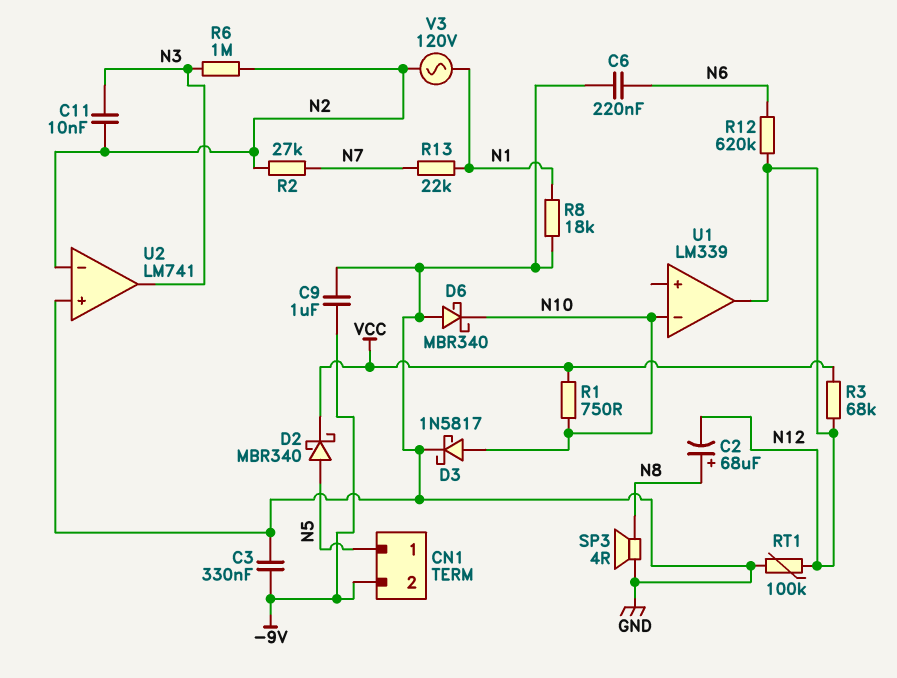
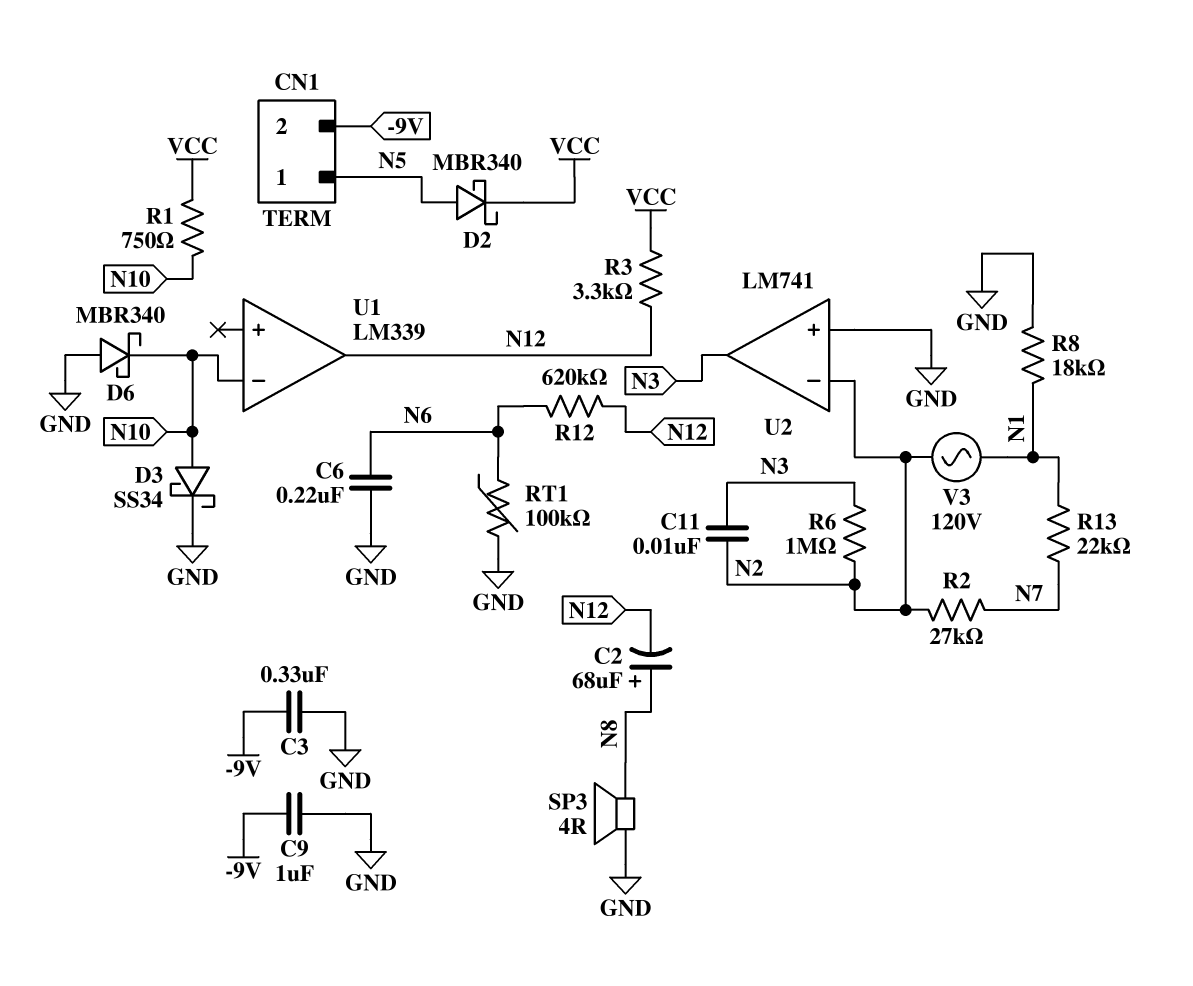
D3: schottky 1N5817 (A N10, K GND) -> schottky SS34 (A N10, K GND)
R3: 68k (N12, VCC) -> 3.3k (N12, VCC)
RT1: 100k (GND, N12) -> 100k (GND, N6)

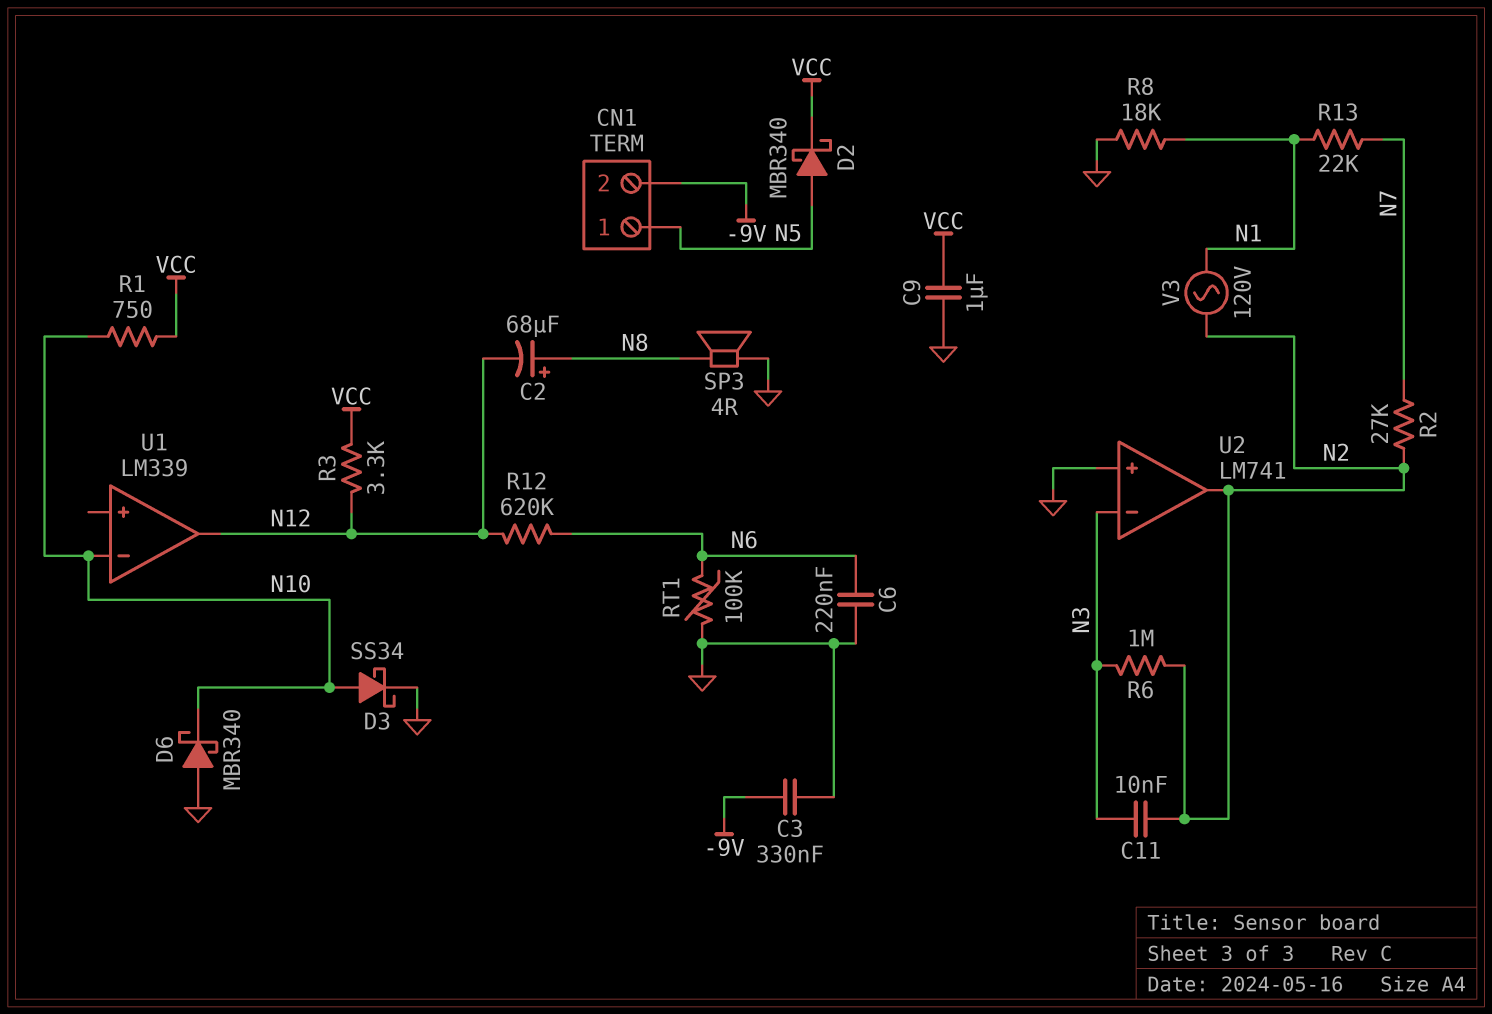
C9: 1uF (-9V, GND) -> 1uF (GND, VCC)
U2 pin in-: N2 -> N3
U2 pin out: N3 -> N2

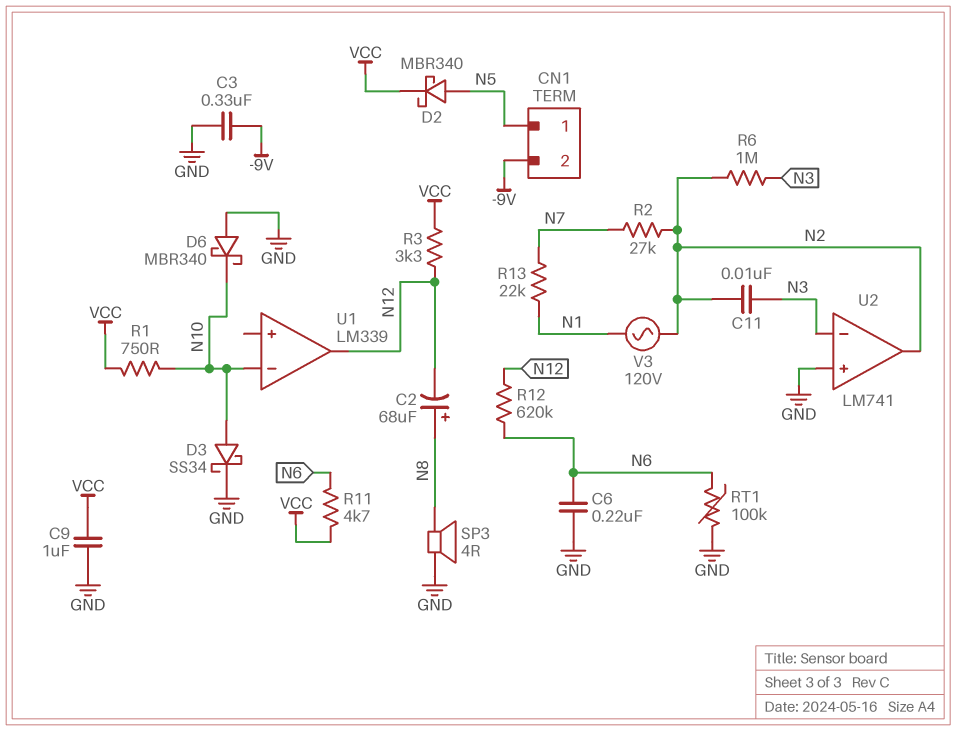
R8: 18k (GND, N1) -> none
R11: none -> 4.7k (N6, VCC)

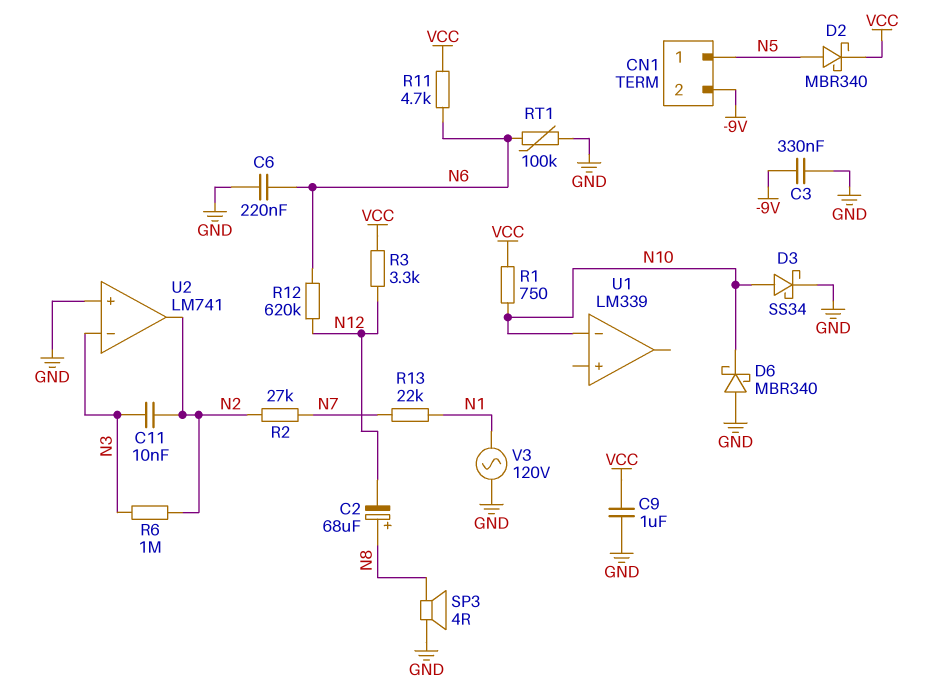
U1 pin out: N12 -> none
V3: AC 120V (N1, N2) -> AC 120V (GND, N1)

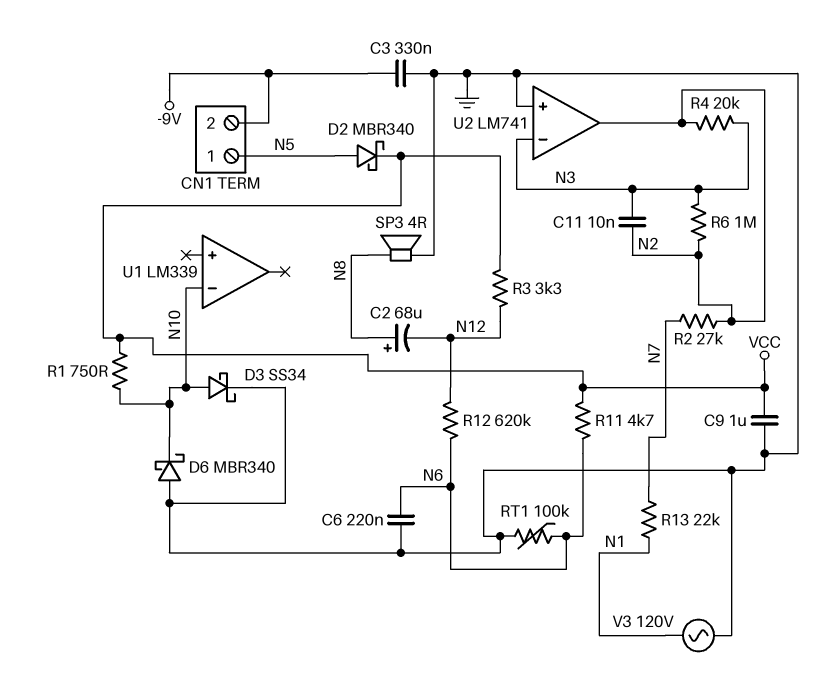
R4: none -> 20k (N2, N3)

